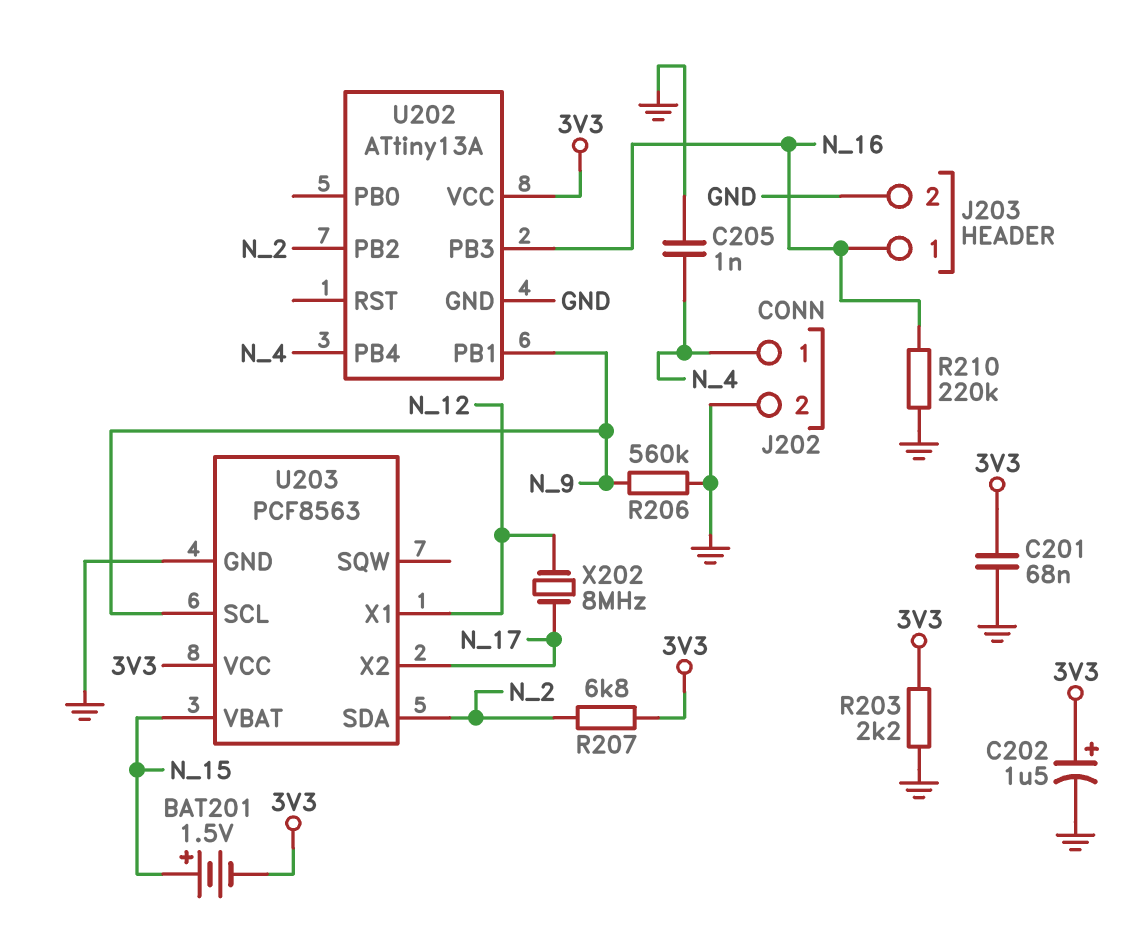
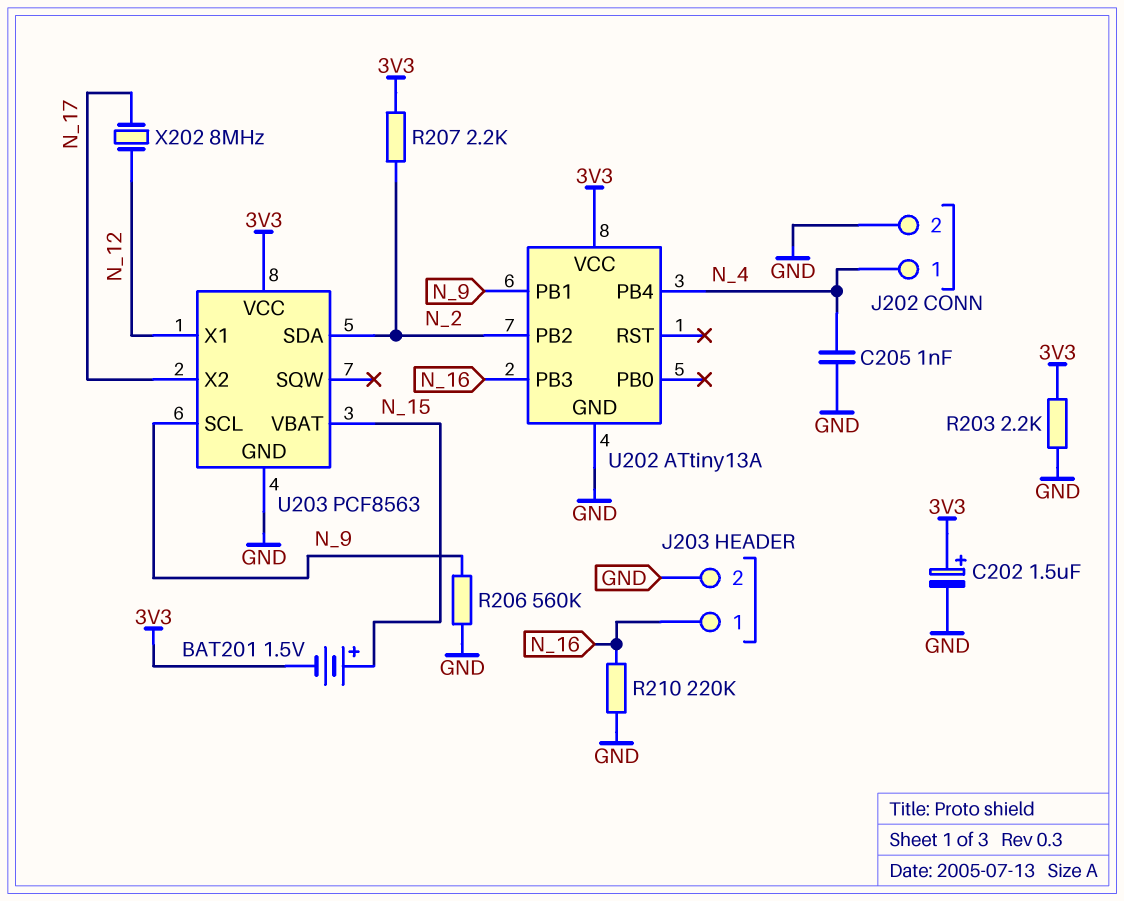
C201: 68nF (3V3, GND) -> none
R207: 6.8k (3V3, N_2) -> 2.2k (3V3, N_2)

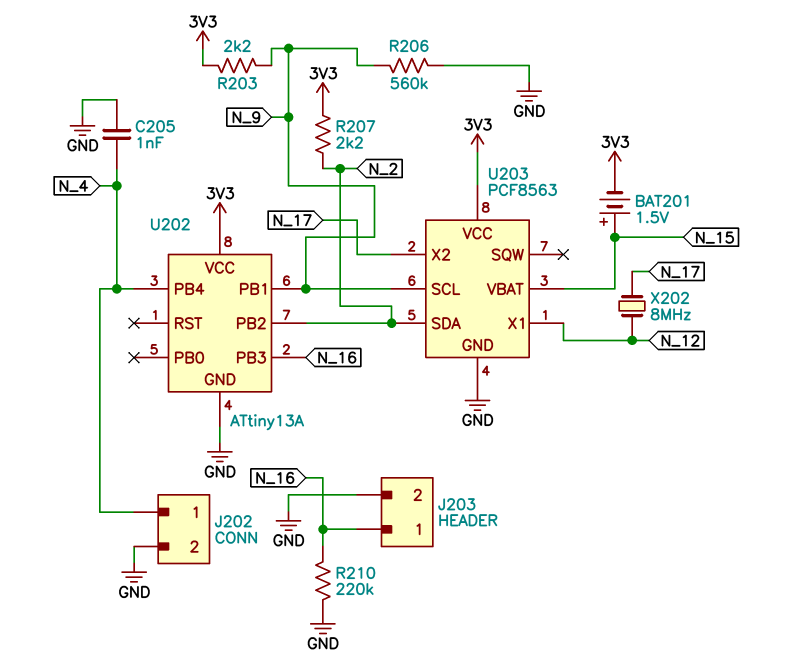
C202: 1.5uF (plus 3V3, minus GND) -> none
R203: 2.2k (3V3, GND) -> 2.2k (3V3, N_9)

